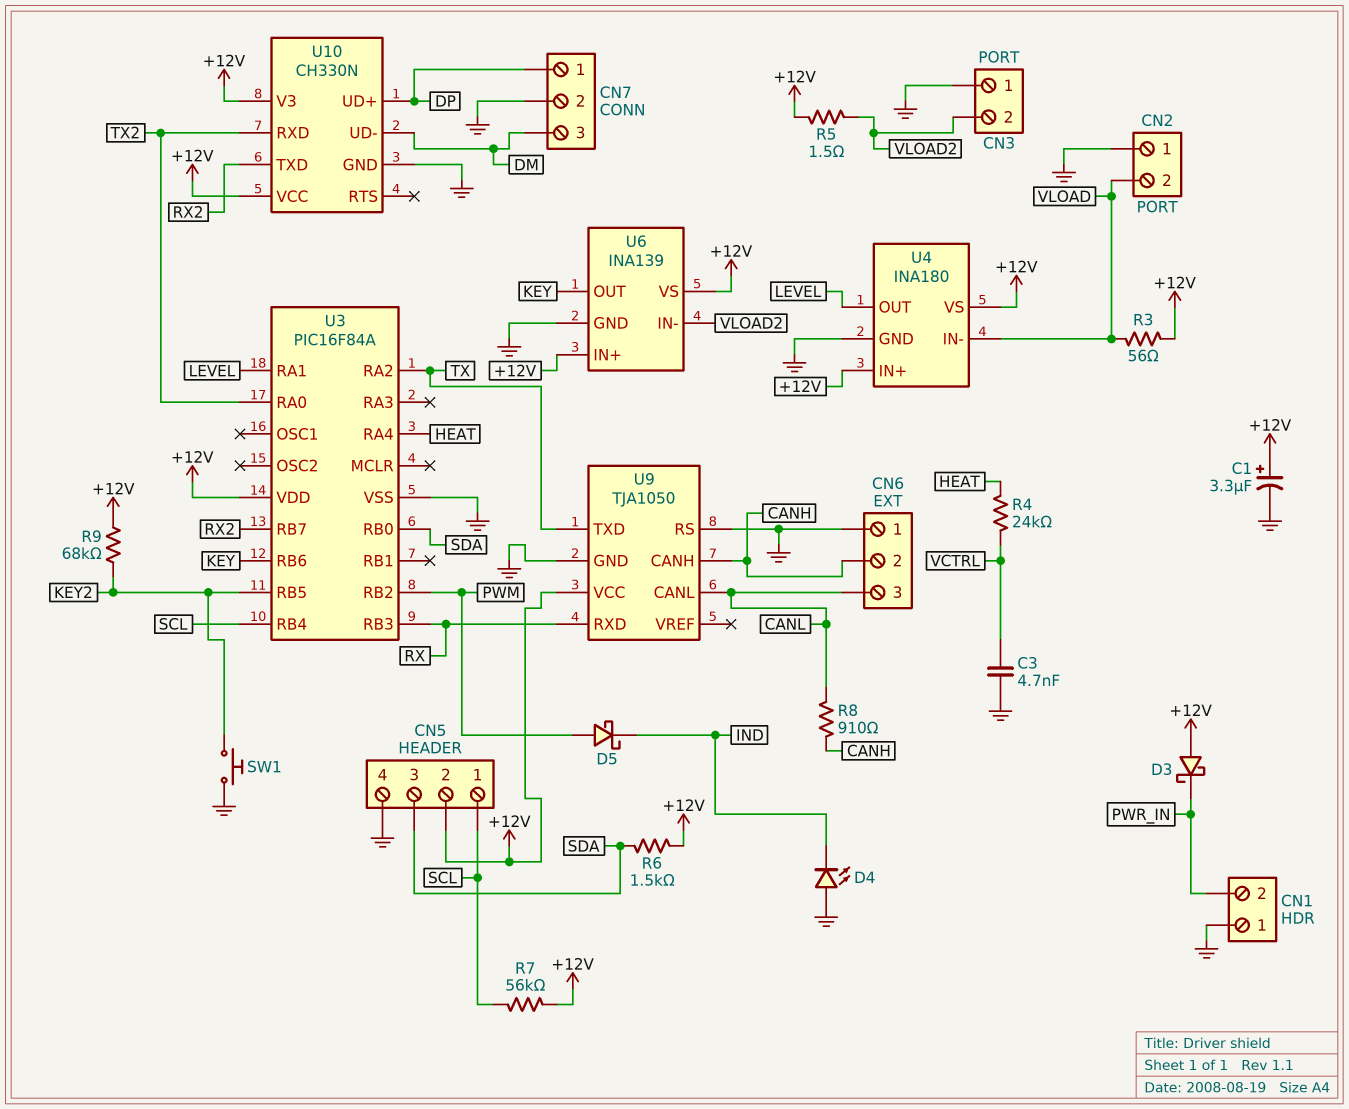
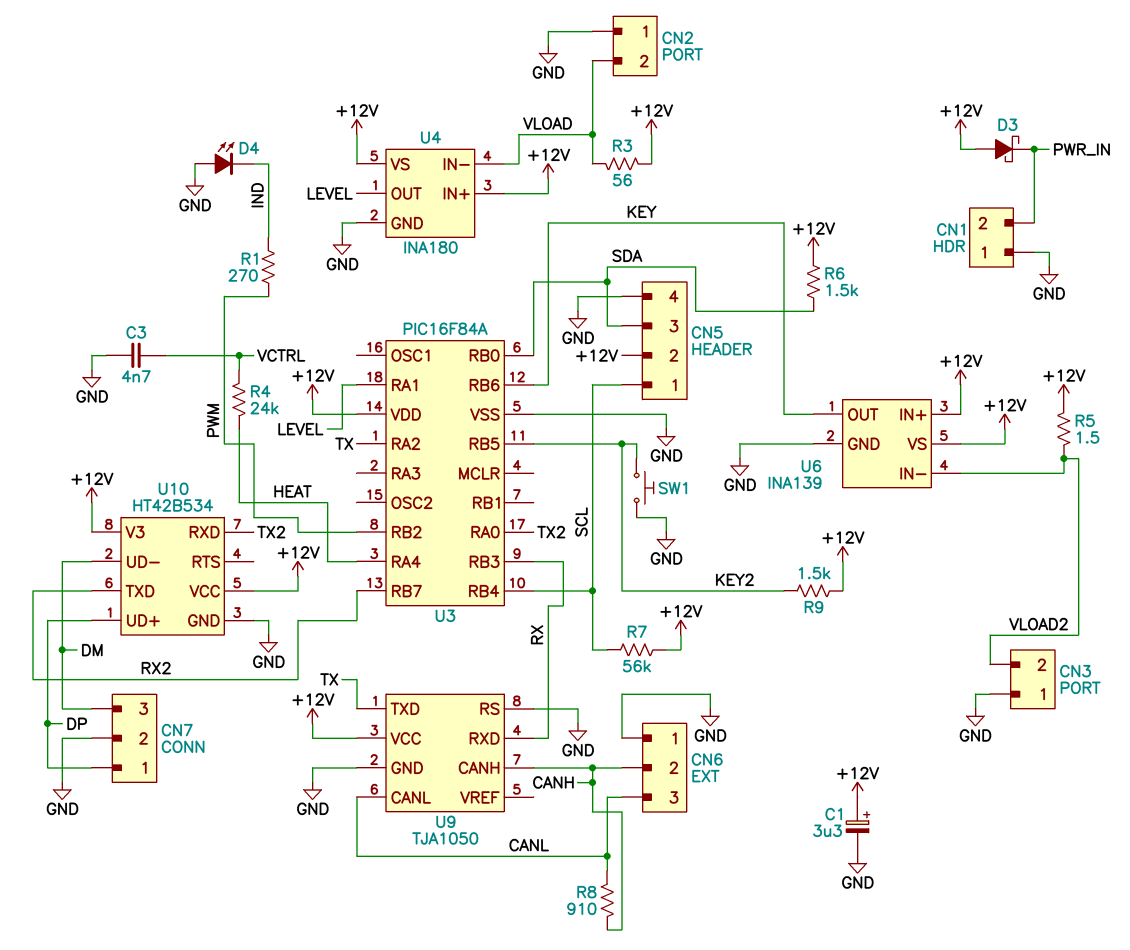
D5: schottky (A PWM, K IND) -> none
R1: none -> 270 (IND, PWM)
R9: 68k (+12V, KEY2) -> 1.5k (+12V, KEY2)
U10: CH330N -> HT42B534

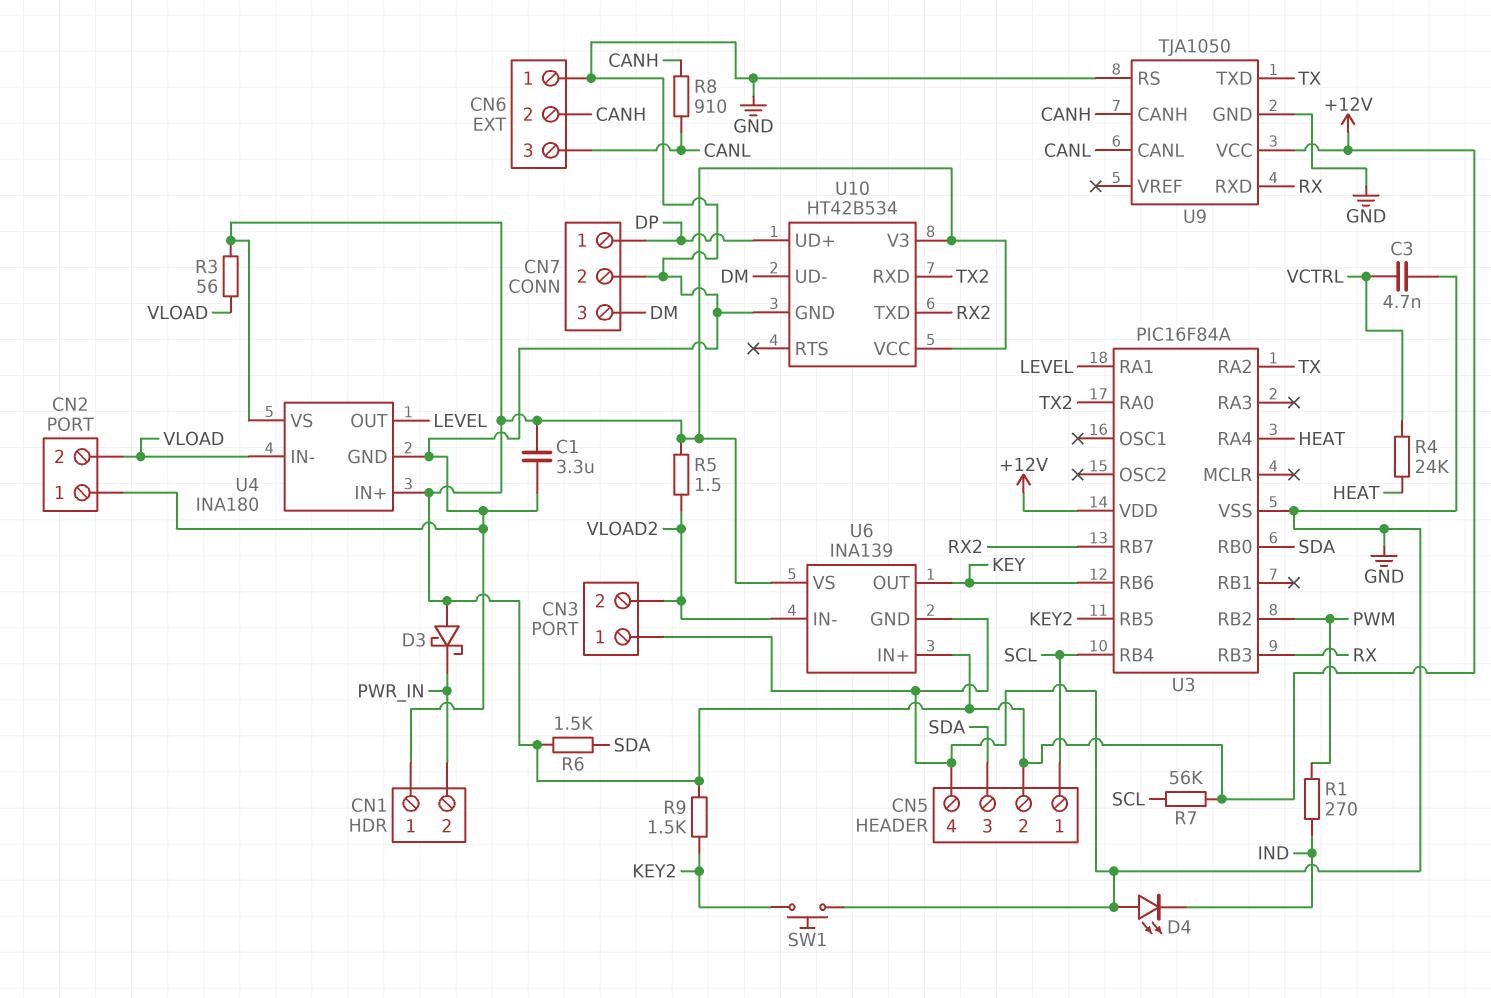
C1: 3.3uF (plus +12V, minus GND) -> 3.3uF (+12V, GND)

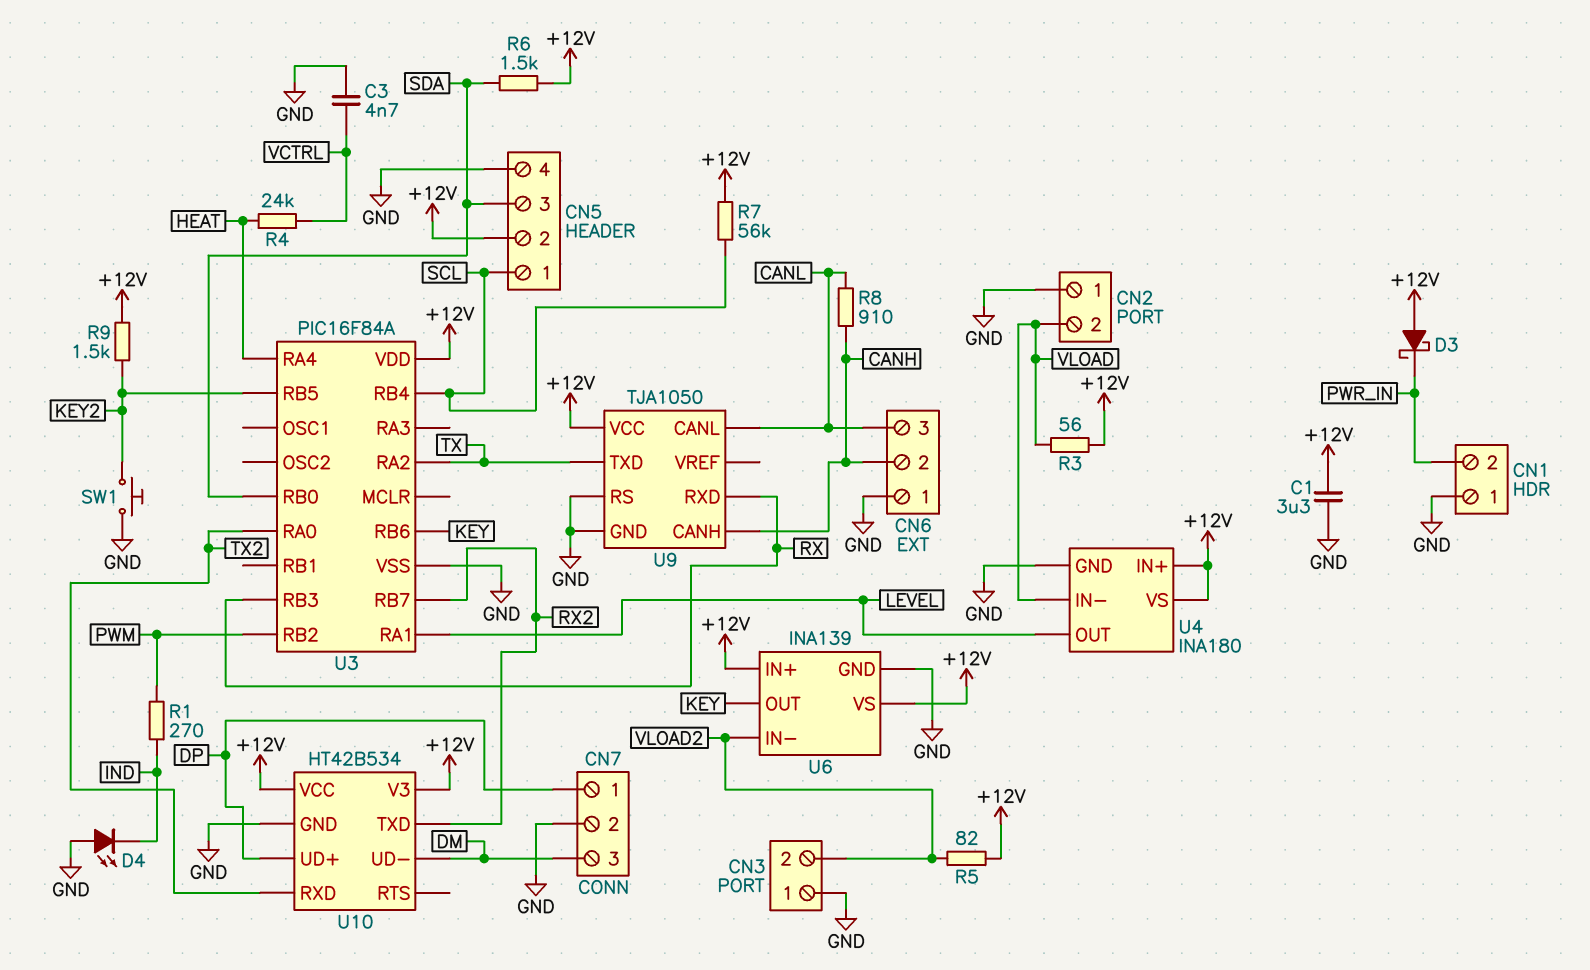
R5: 1.5 (+12V, VLOAD2) -> 82 (+12V, VLOAD2)

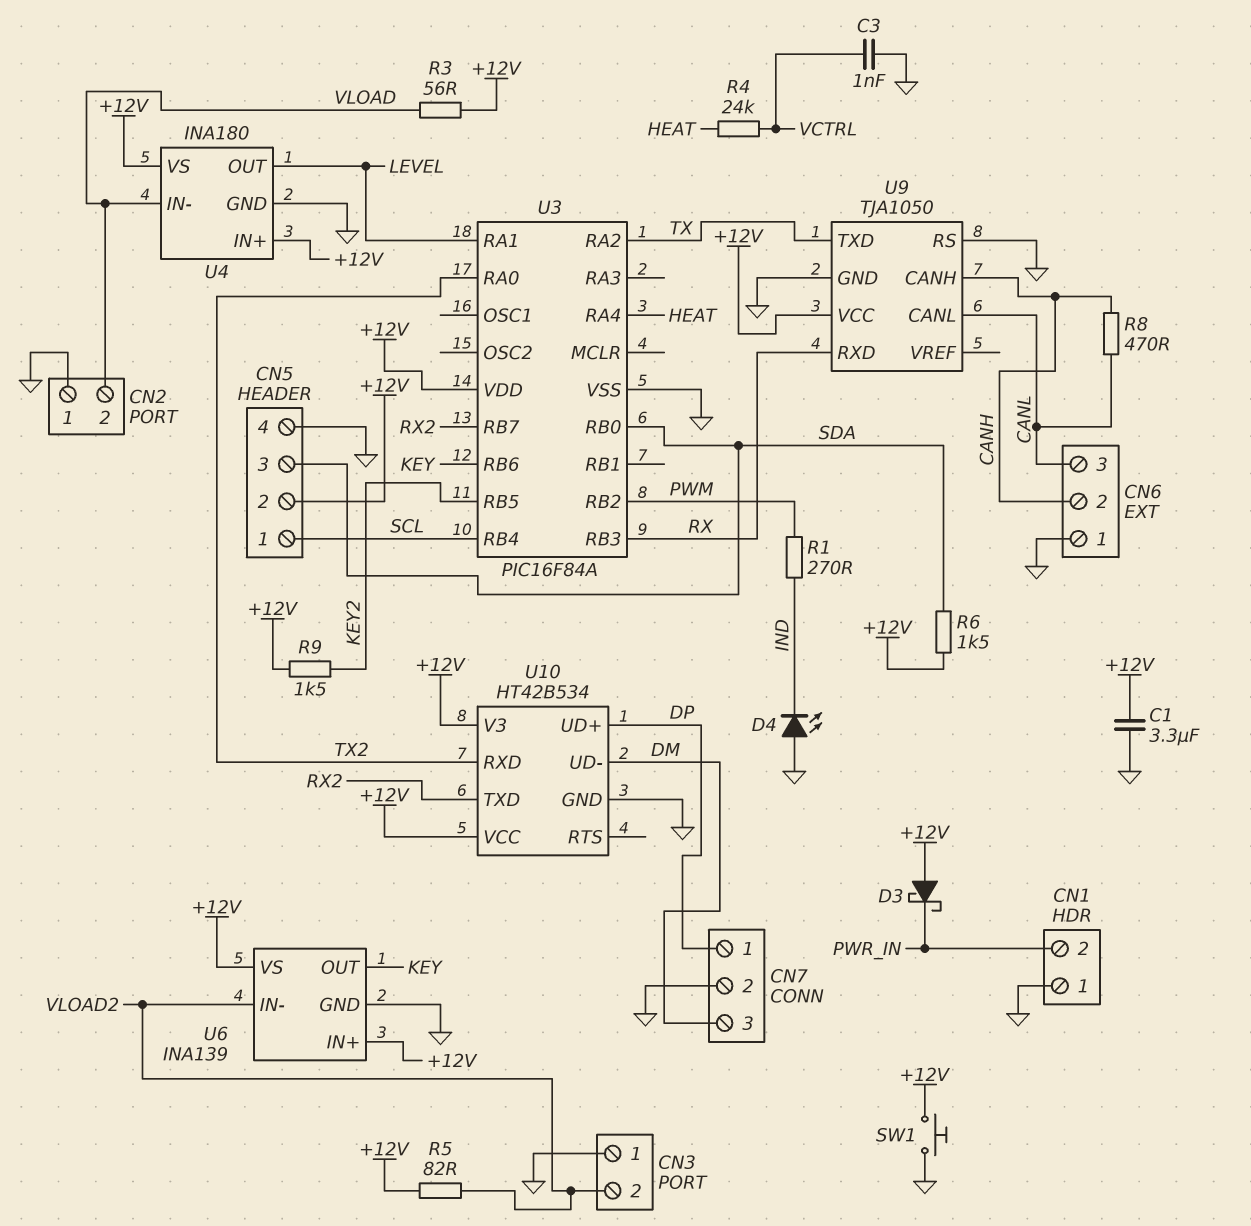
C3: 4.7nF (GND, VCTRL) -> 1nF (GND, VCTRL)
R7: 56k (+12V, SCL) -> none
R8: 910 (CANH, CANL) -> 470 (CANH, CANL)
SW1: button (GND, KEY2) -> button (+12V, GND)

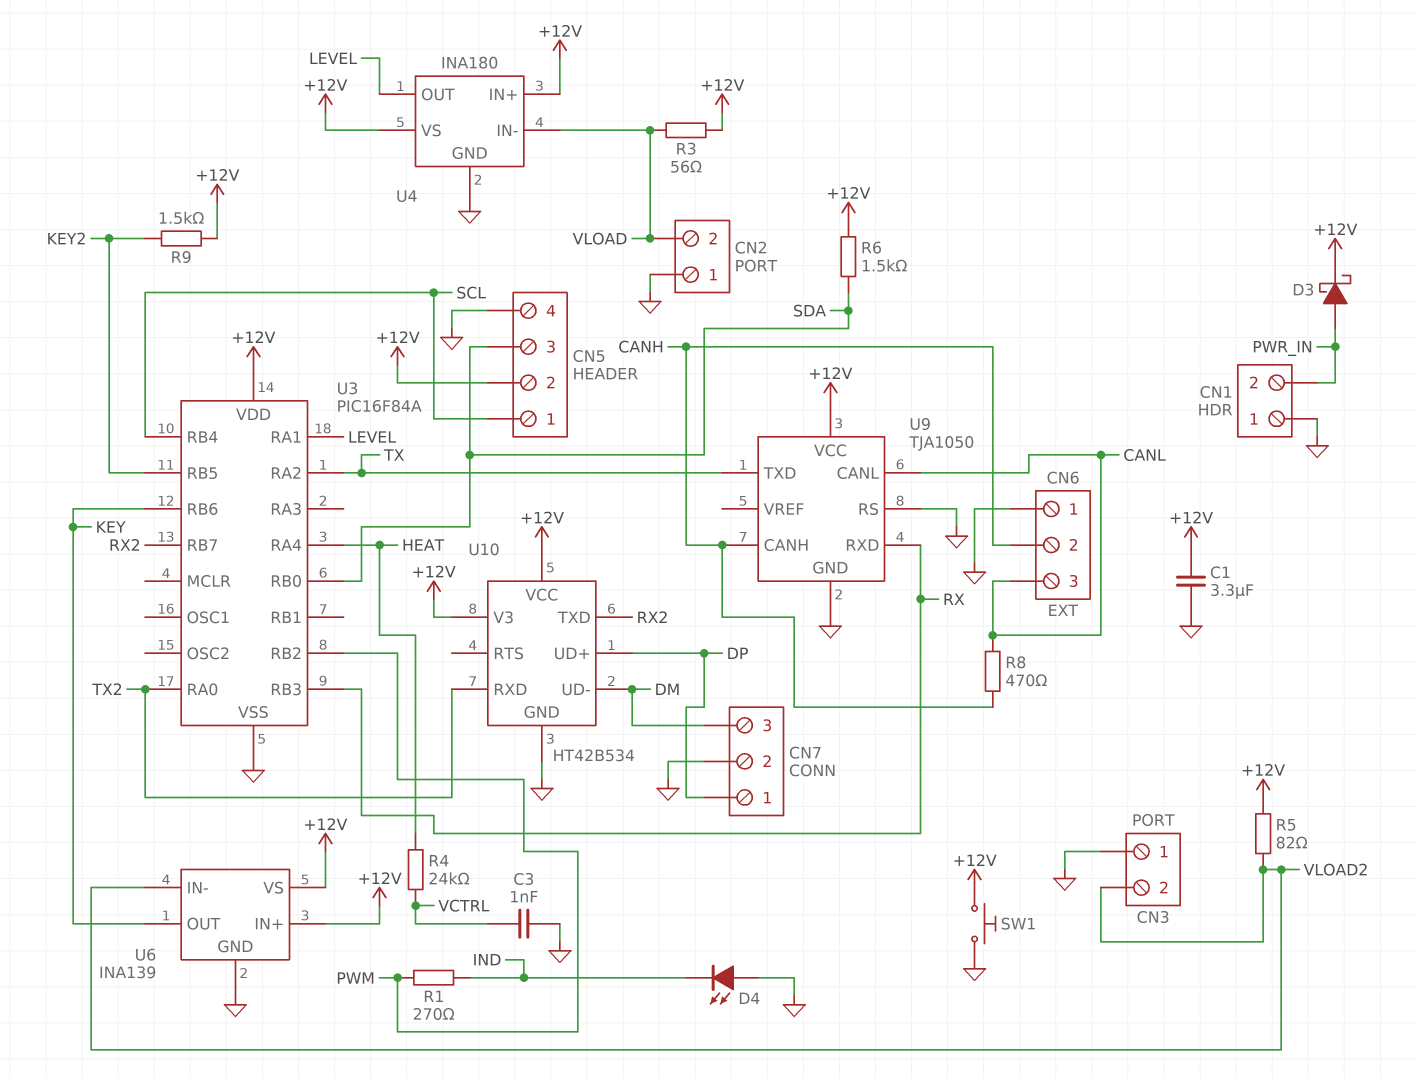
D3: schottky (A +12V, K PWR_IN) -> schottky (A PWR_IN, K +12V)

